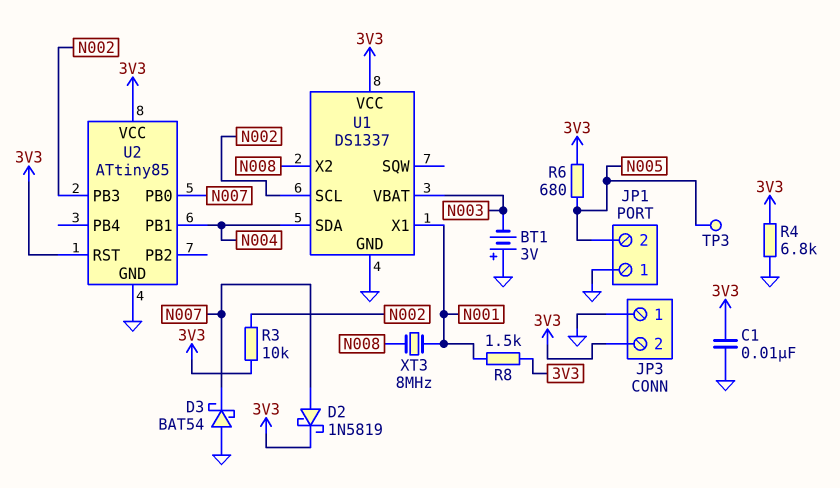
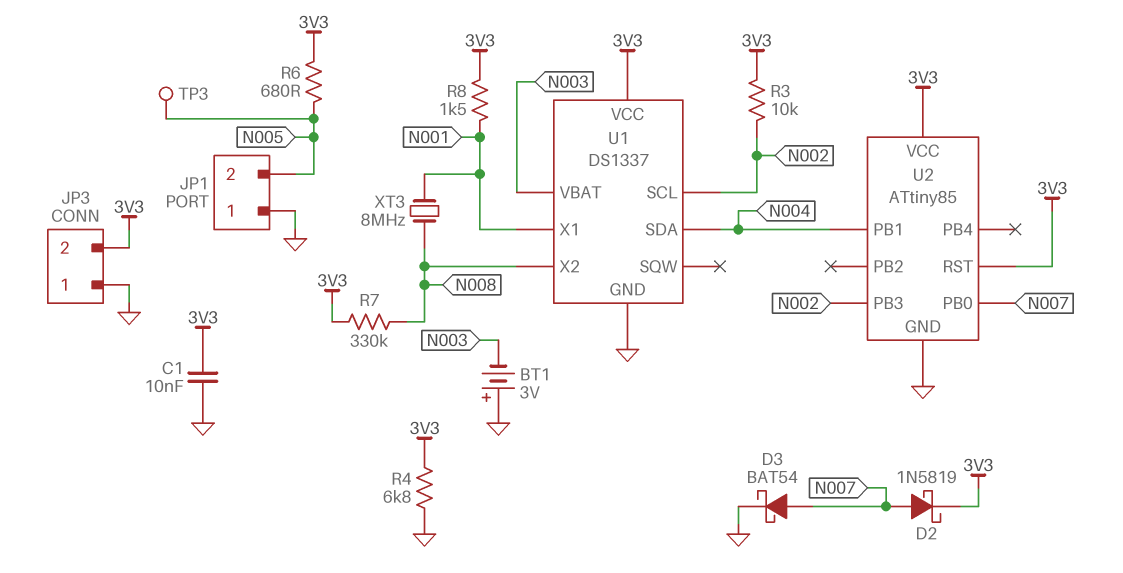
D3: schottky BAT54 (A GND, K N007) -> schottky BAT54 (A N007, K GND)
R7: none -> 330k (3V3, N008)

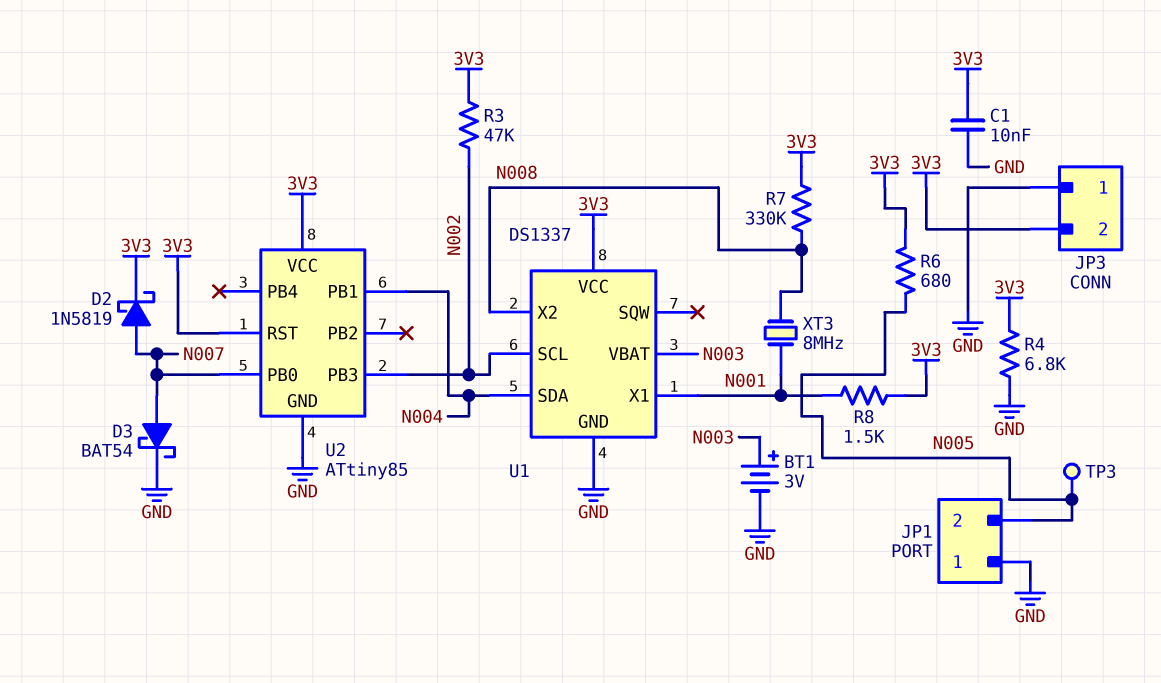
BT1: 3V (plus GND, minus N003) -> 3V (plus N003, minus GND)
R3: 10k (3V3, N002) -> 47k (3V3, N002)

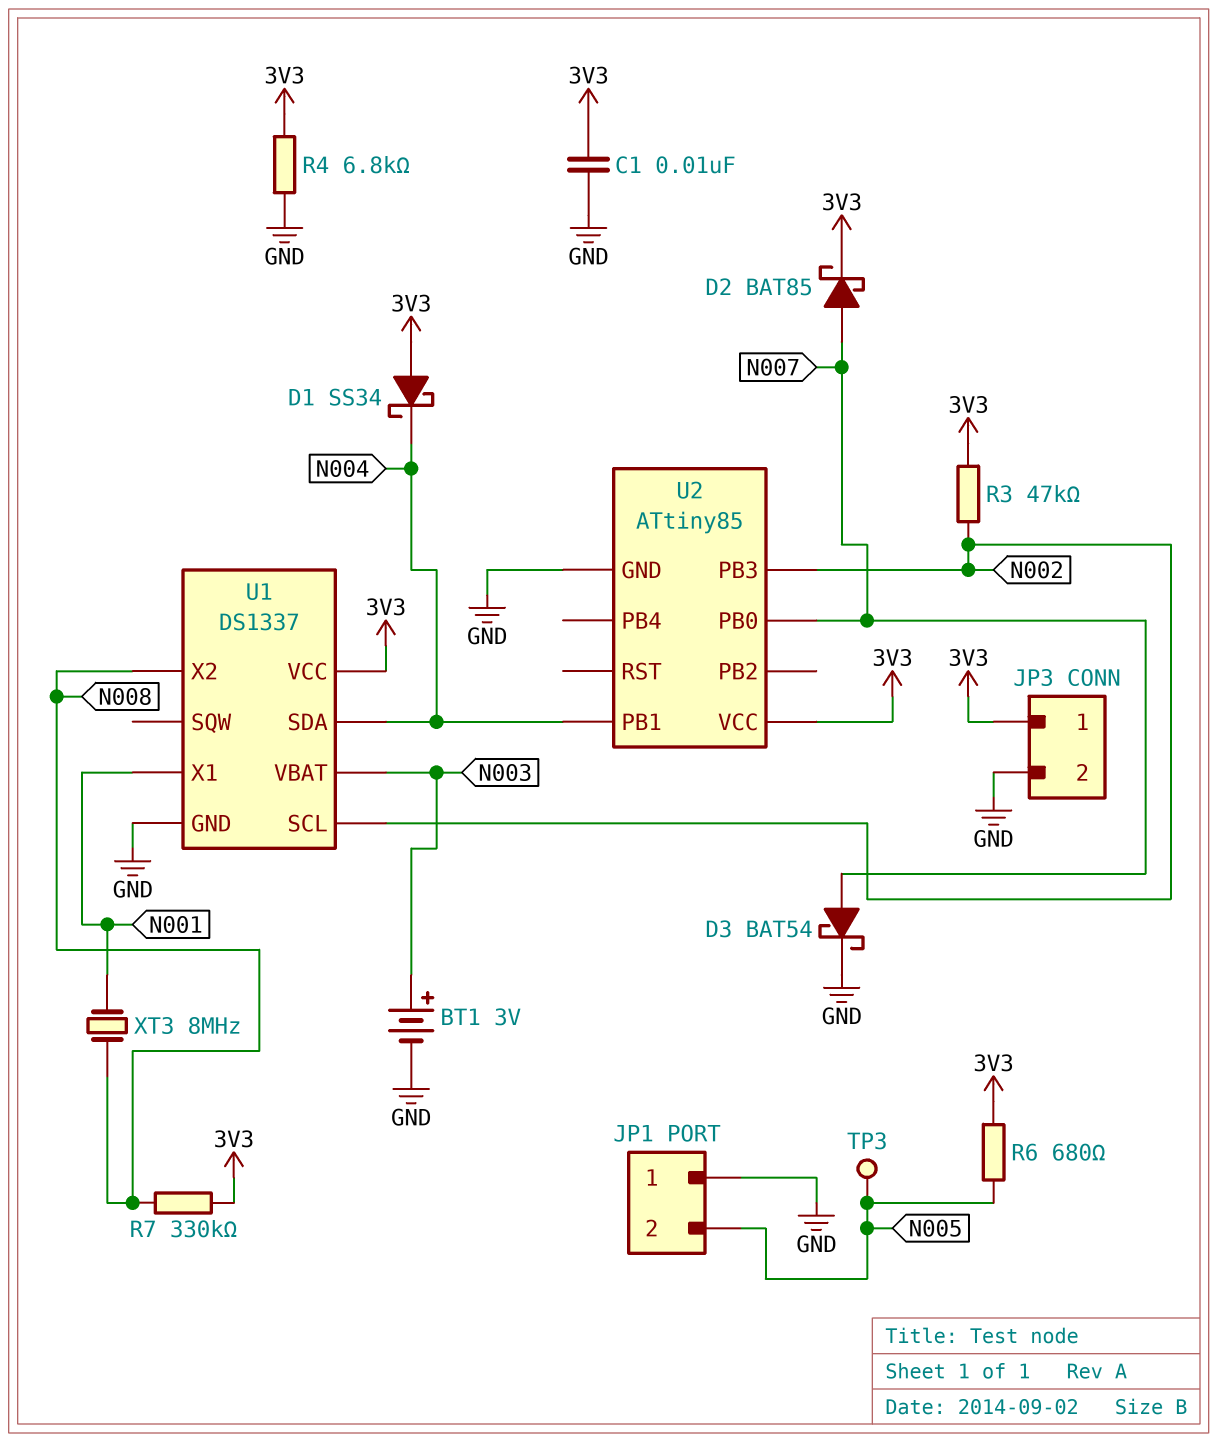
D1: none -> schottky SS34 (A 3V3, K N004)
D2: schottky 1N5819 (A N007, K 3V3) -> schottky BAT85 (A N007, K 3V3)
JP3 pin 1: GND -> 3V3
JP3 pin 2: 3V3 -> GND
R8: 1.5k (3V3, N001) -> none
U2 pin RST: 3V3 -> none

